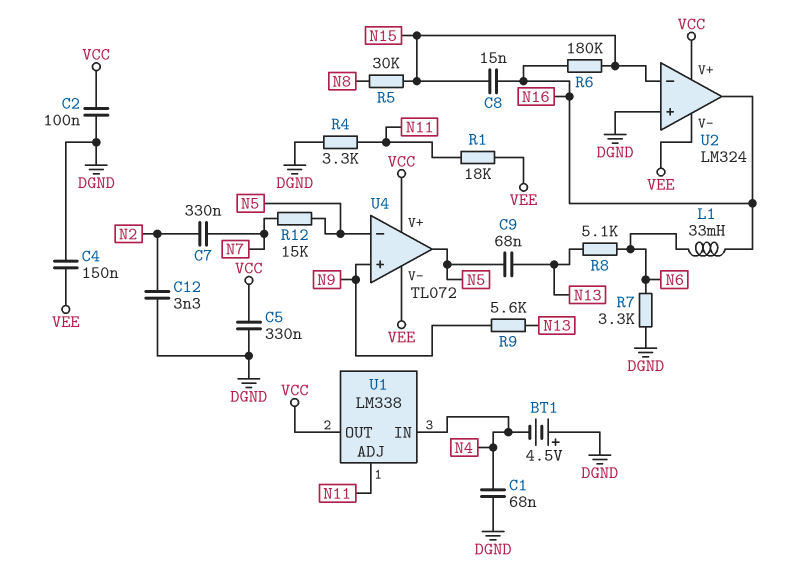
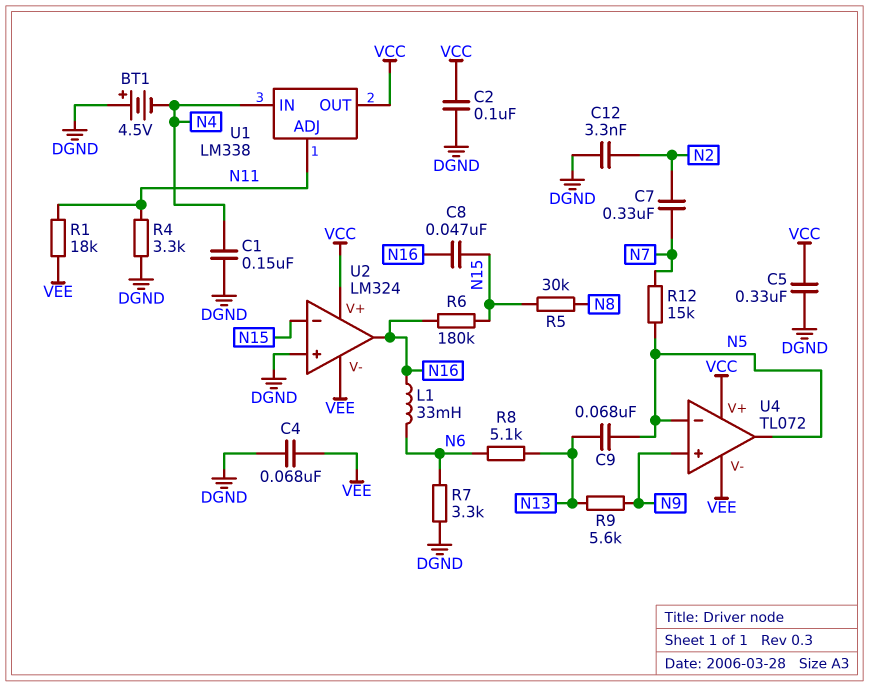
C1: 68nF (DGND, N4) -> 150nF (DGND, N4)
C4: 150nF (DGND, VEE) -> 68nF (DGND, VEE)
C8: 15nF (N15, N16) -> 47nF (N15, N16)

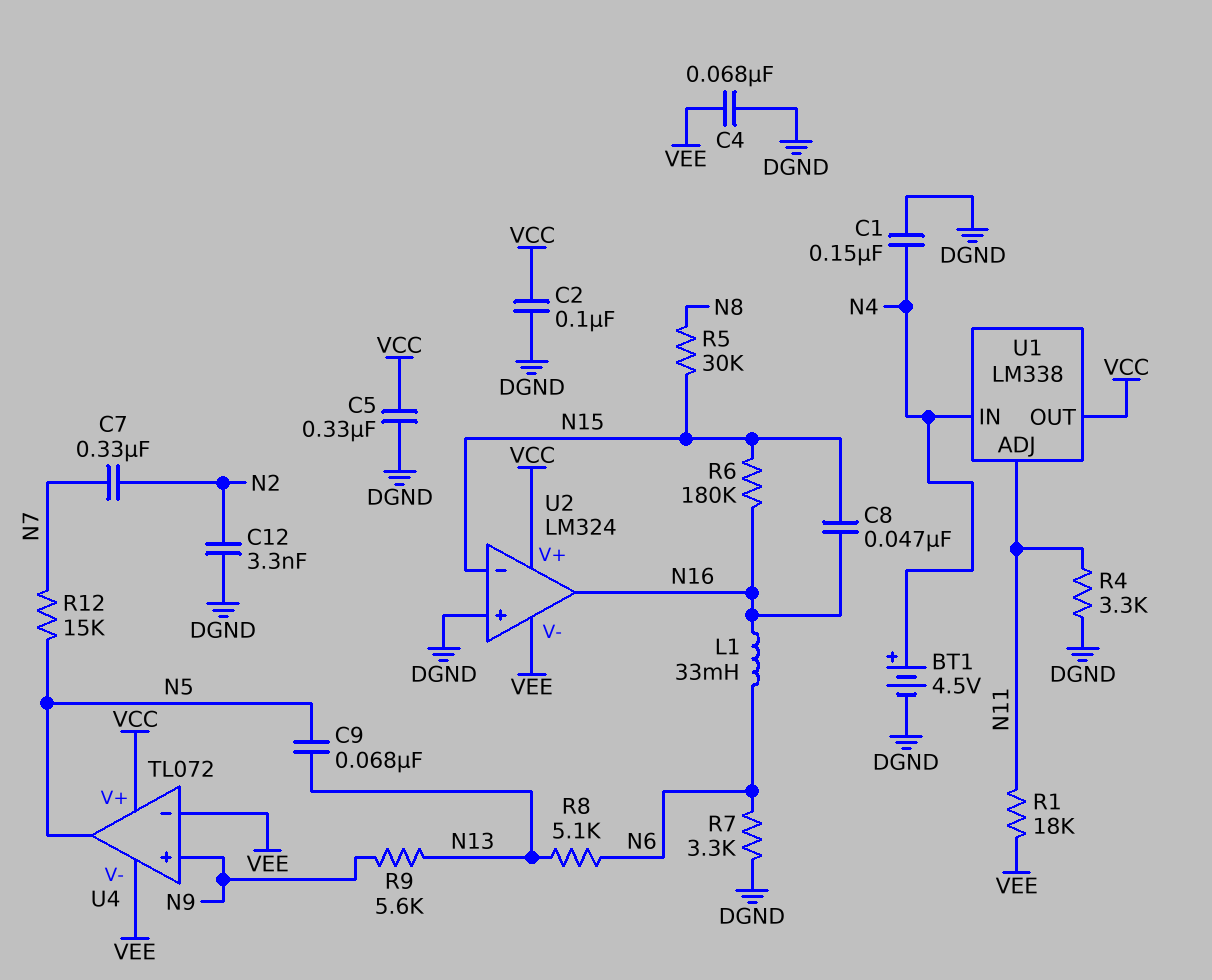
BT1: 4.5V (plus DGND, minus N4) -> 4.5V (plus N4, minus DGND)
U4 pin in-: N5 -> VEE

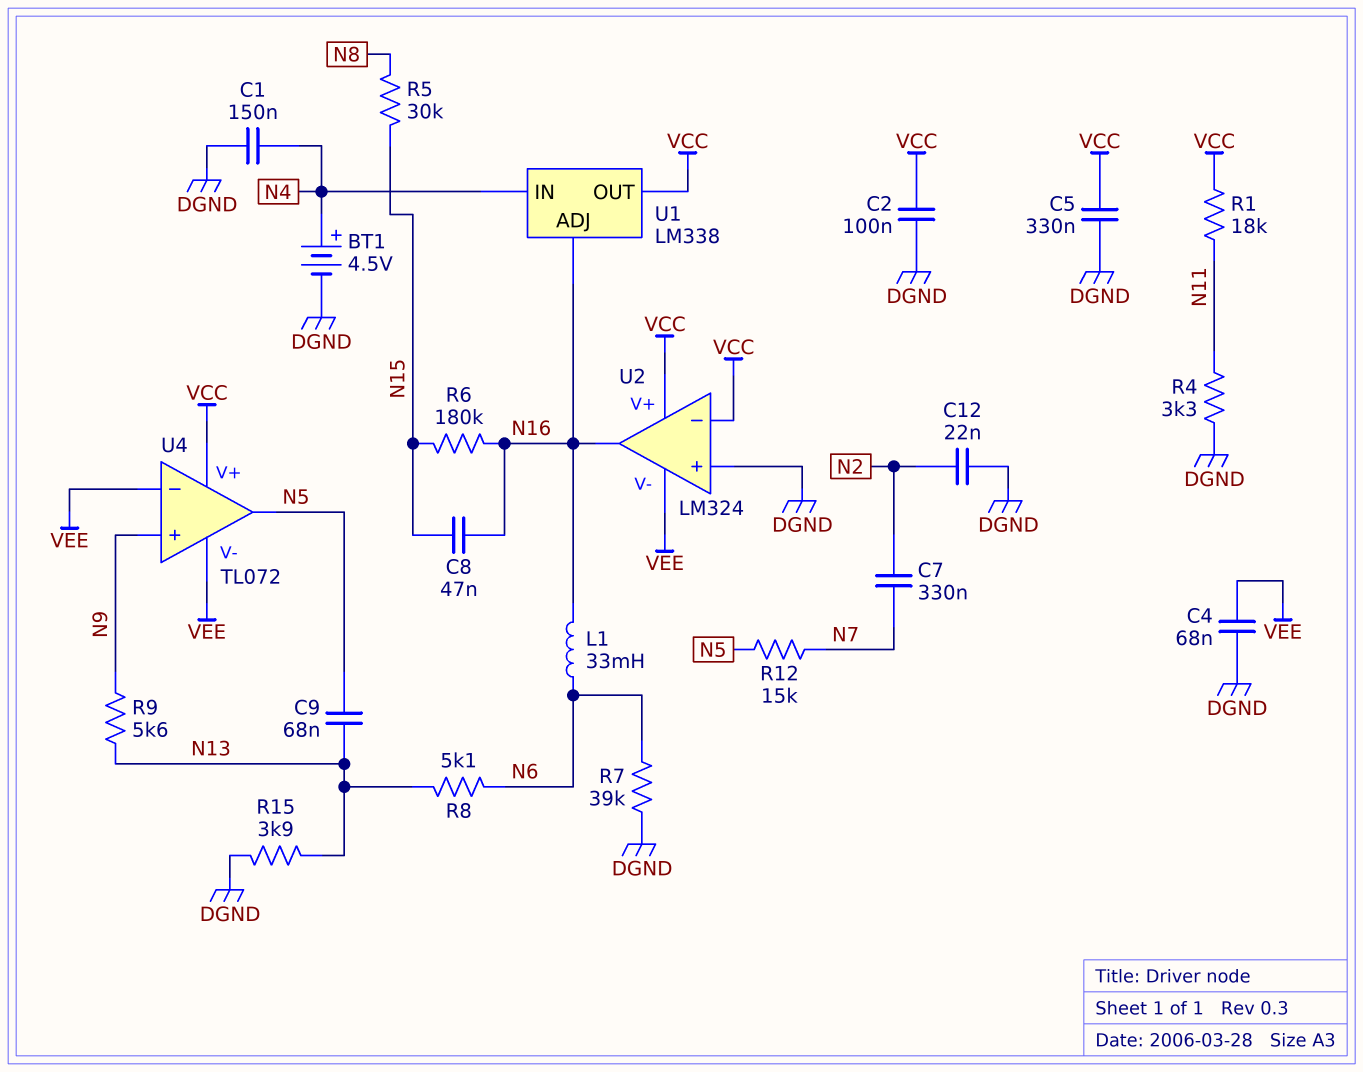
C12: 3.3nF (DGND, N2) -> 22nF (DGND, N2)
R1: 18k (N11, VEE) -> 18k (N11, VCC)
R7: 3.3k (DGND, N6) -> 39k (DGND, N6)
R15: none -> 3.9k (DGND, N13)
U1 pin ADJ: N11 -> N16
U2 pin in-: N15 -> VCC

